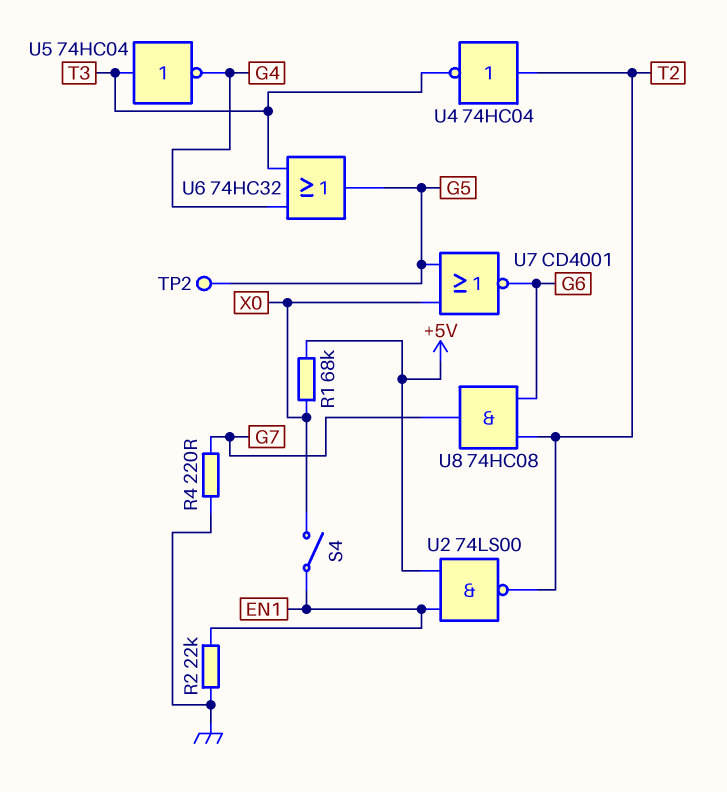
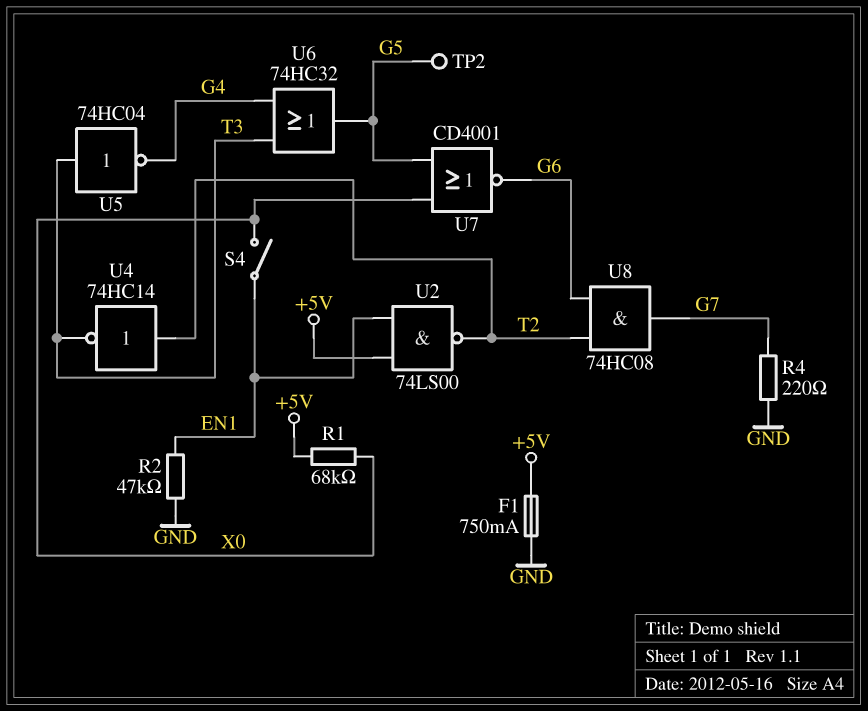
F1: none -> 750mA (+5V, GND)
R2: 22k (EN1, GND) -> 47k (EN1, GND)
U4: NOT 74HC04 (in T2, out T3) -> NOT 74HC14 (in T2, out T3)

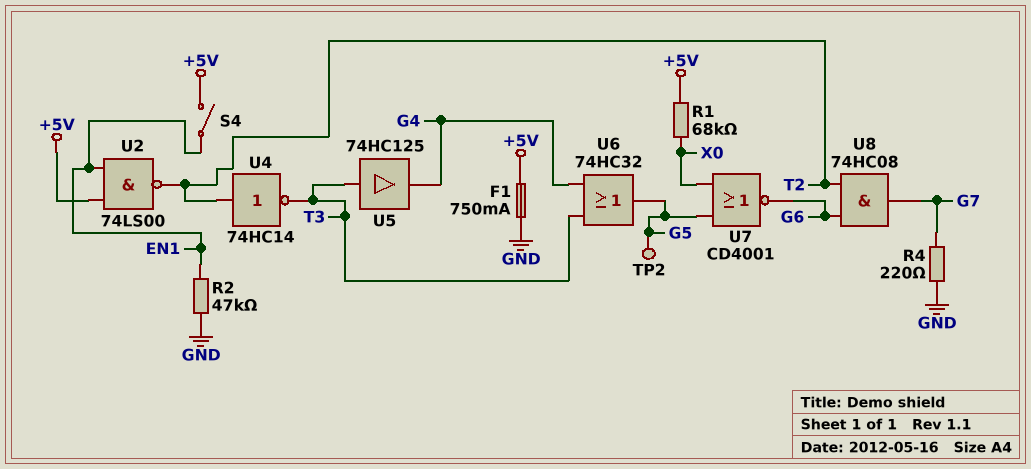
S4: switch (EN1, X0) -> switch (+5V, EN1)
U5: NOT 74HC04 (in T3, out G4) -> buffer 74HC125 (in T3, out G4)

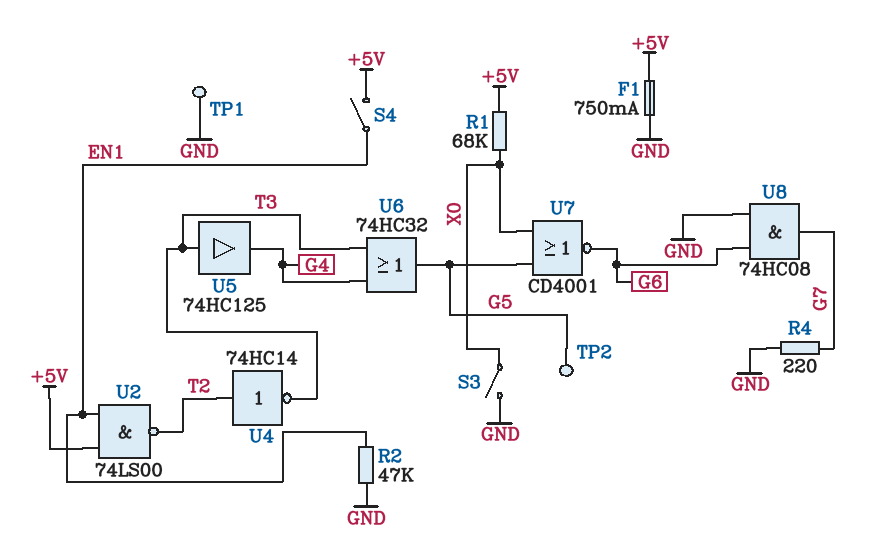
S3: none -> switch (GND, X0)
TP1: none -> test point (GND)
U8: AND 74HC08 (in G6, in T2, out G7) -> AND 74HC08 (in G6, in GND, out G7)

